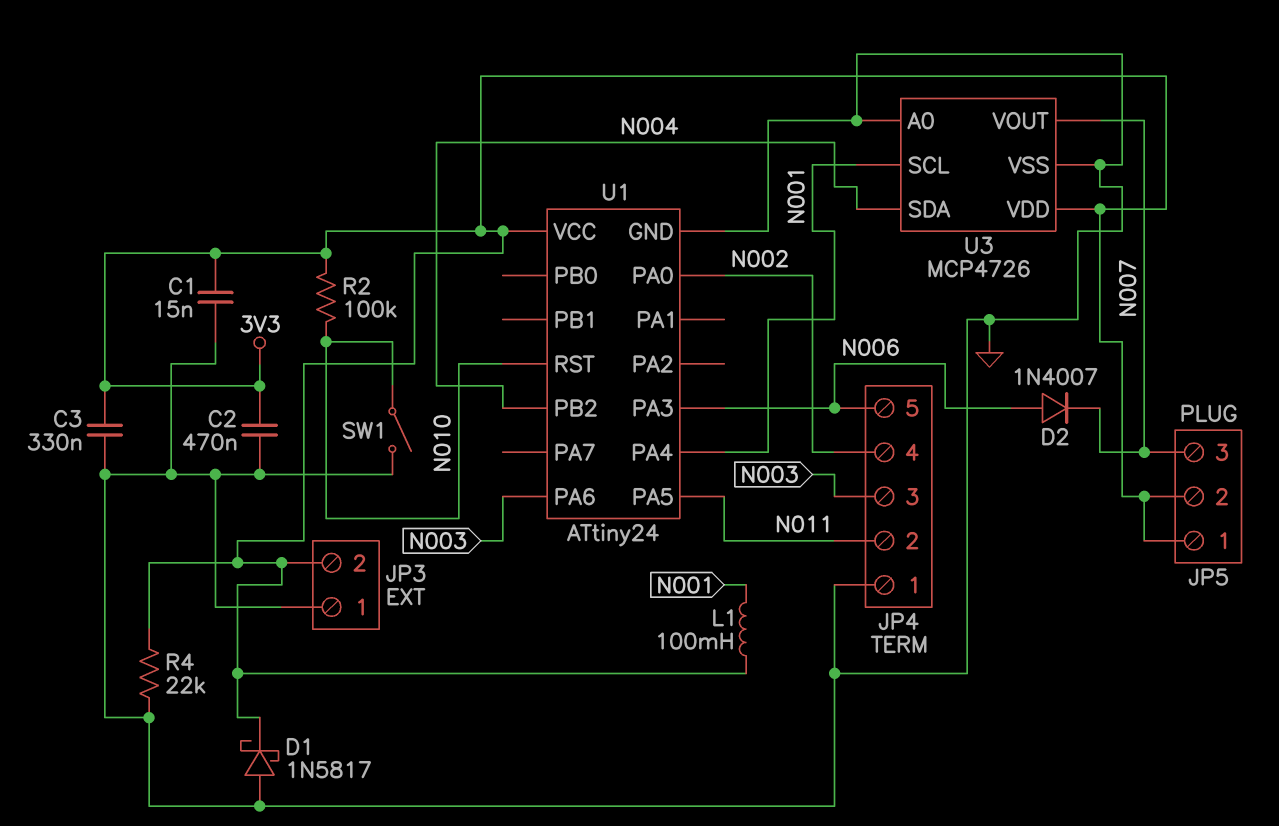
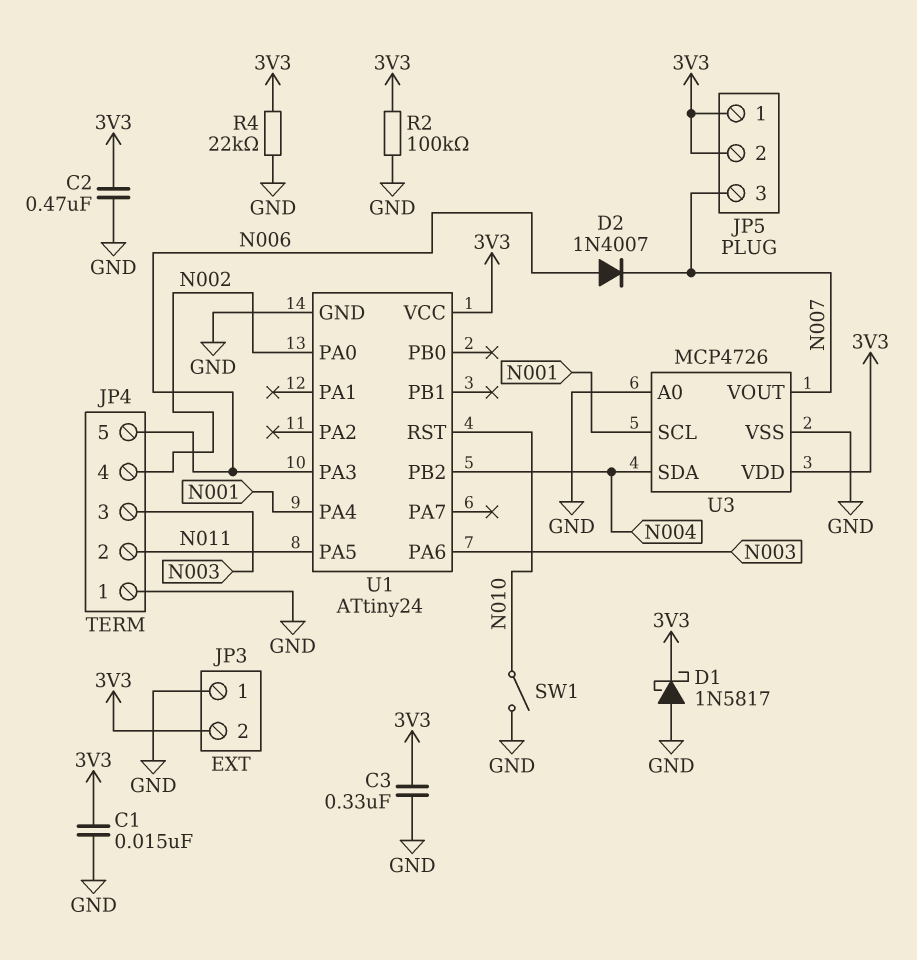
L1: 100mH (3V3, N001) -> none
R2: 100k (3V3, N010) -> 100k (3V3, GND)

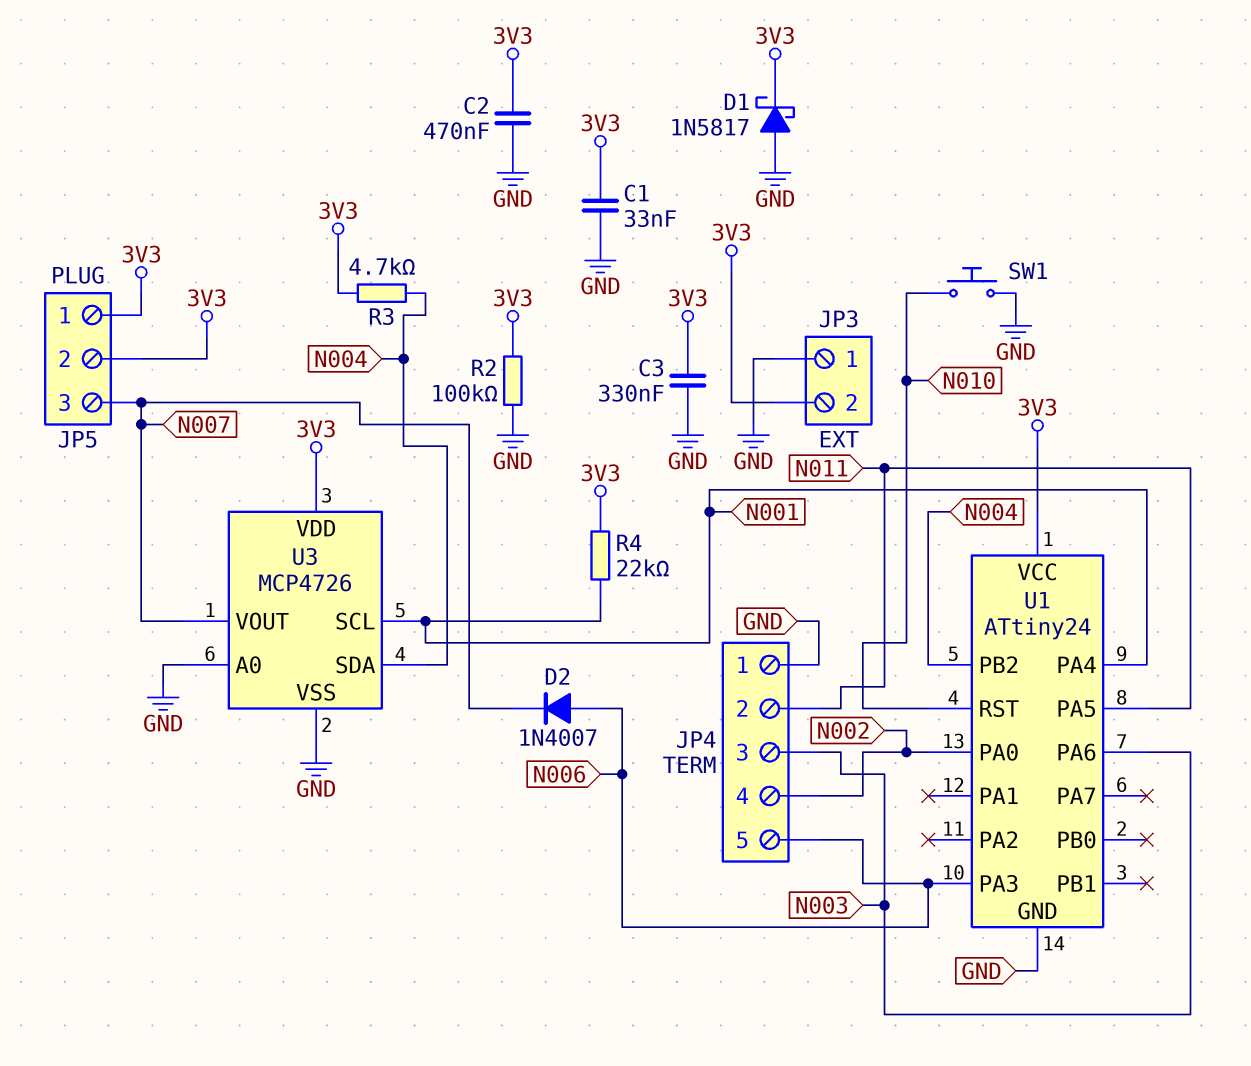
C1: 15nF (3V3, GND) -> 33nF (3V3, GND)
R3: none -> 4.7k (3V3, N004)
R4: 22k (3V3, GND) -> 22k (3V3, N001)
SW1: switch (GND, N010) -> button (GND, N010)

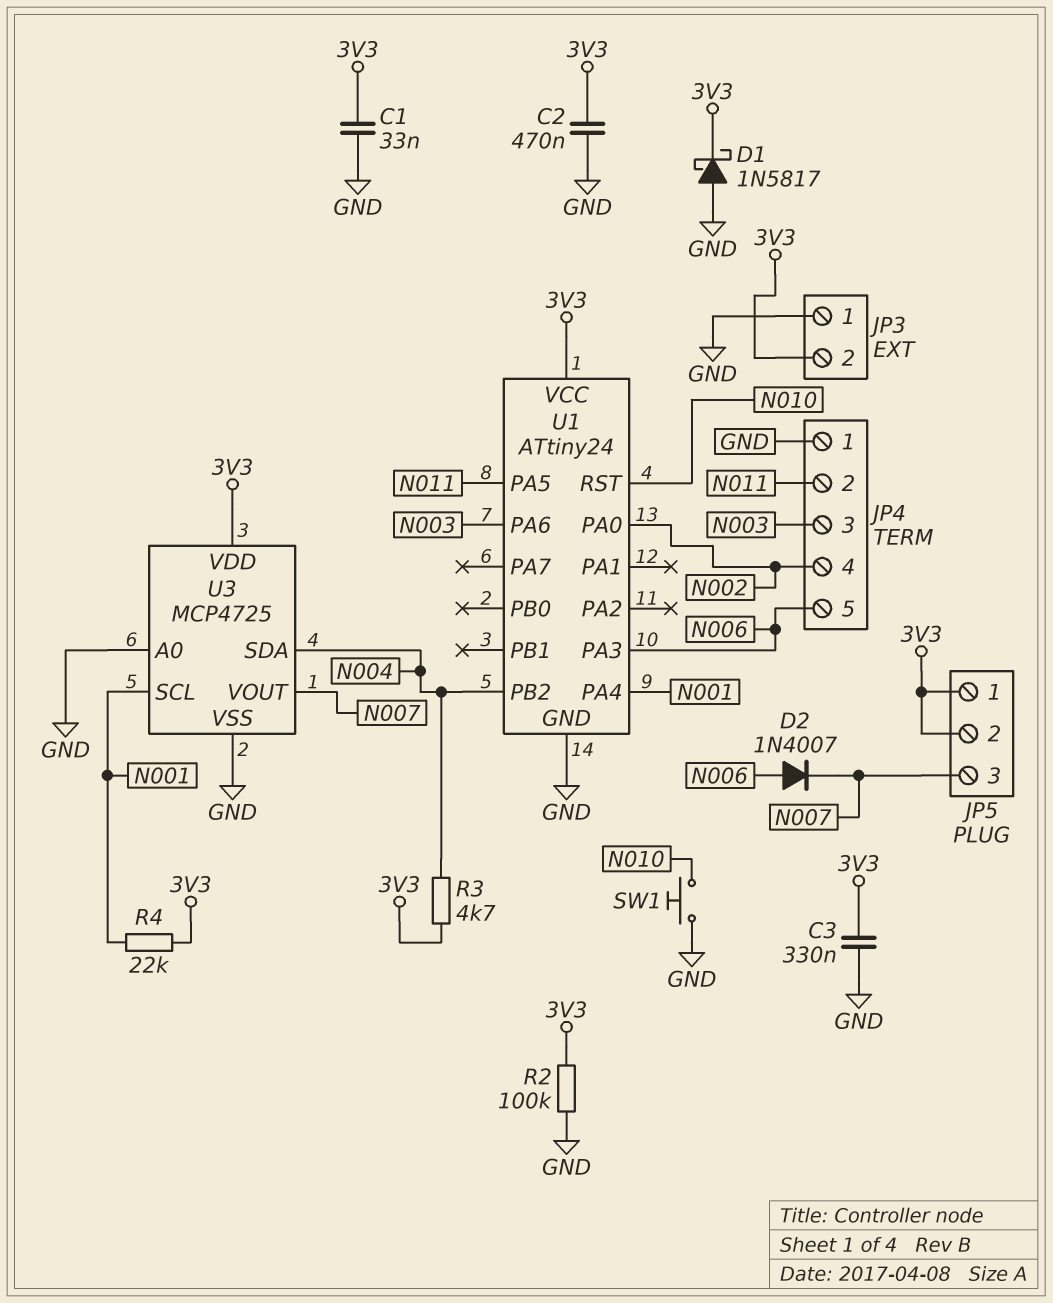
U3: MCP4726 -> MCP4725

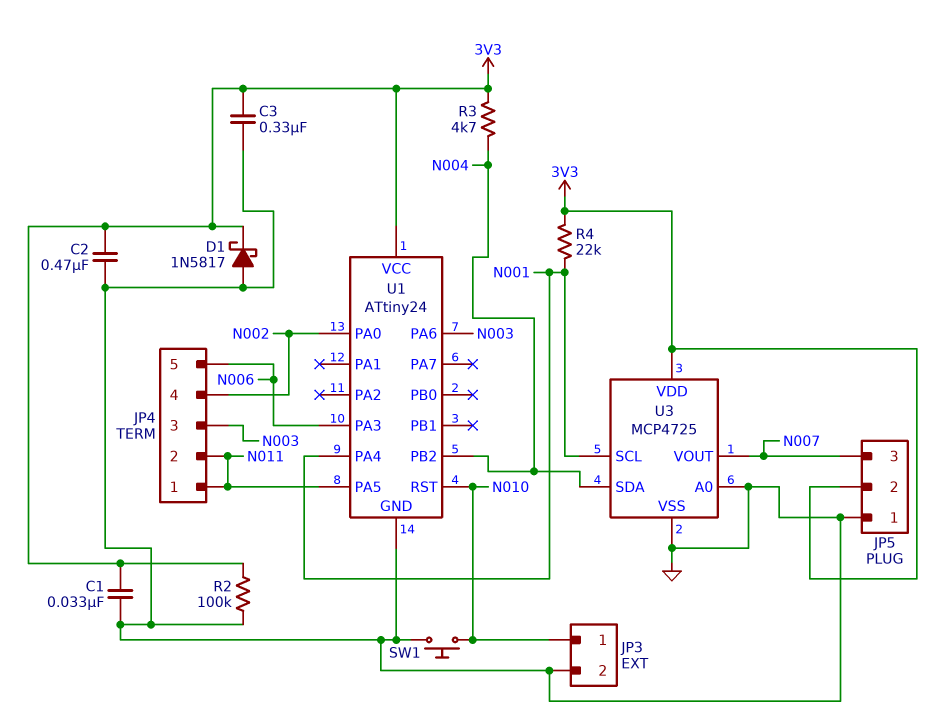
D2: diode 1N4007 (A N006, K N007) -> none
JP3 pin 1: GND -> N010
JP3 pin 2: 3V3 -> GND
JP4 pin 1: GND -> N011
JP5 pin 1: 3V3 -> GND

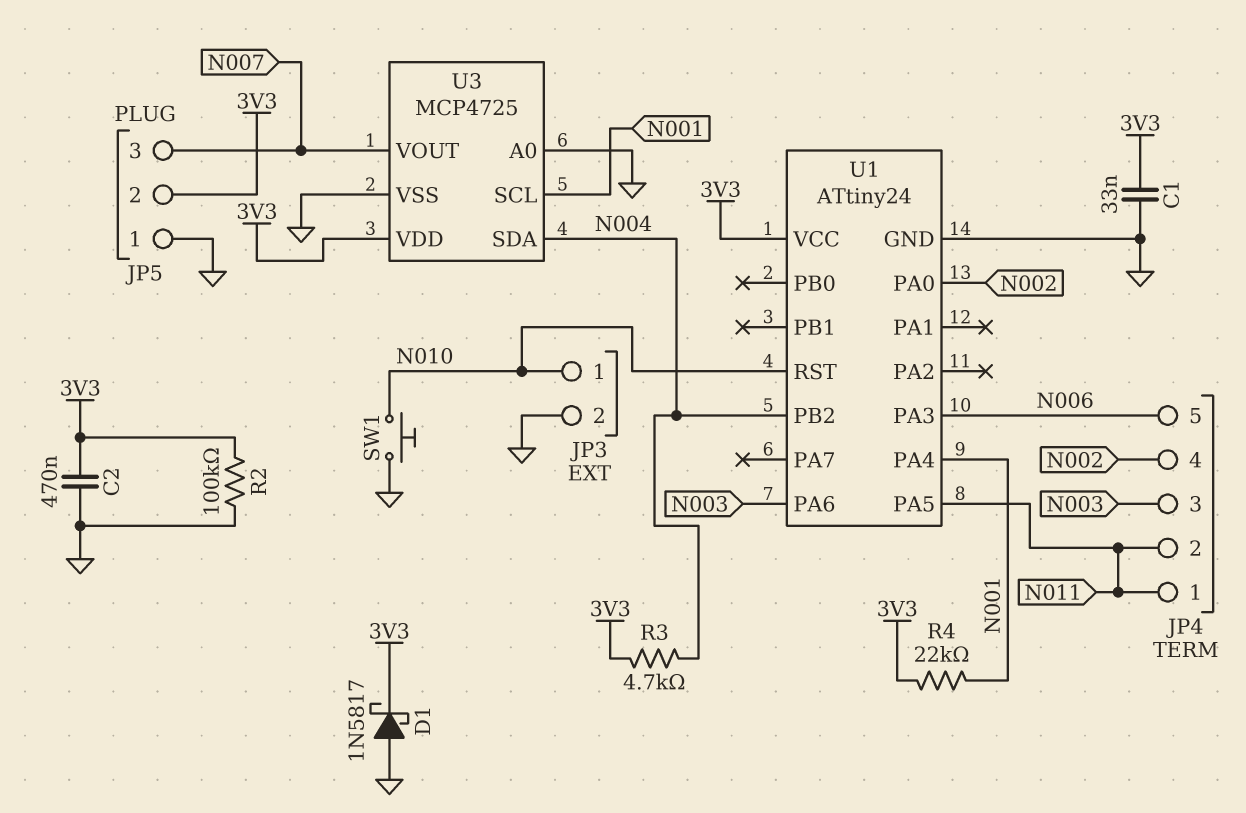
C3: 330nF (3V3, GND) -> none

